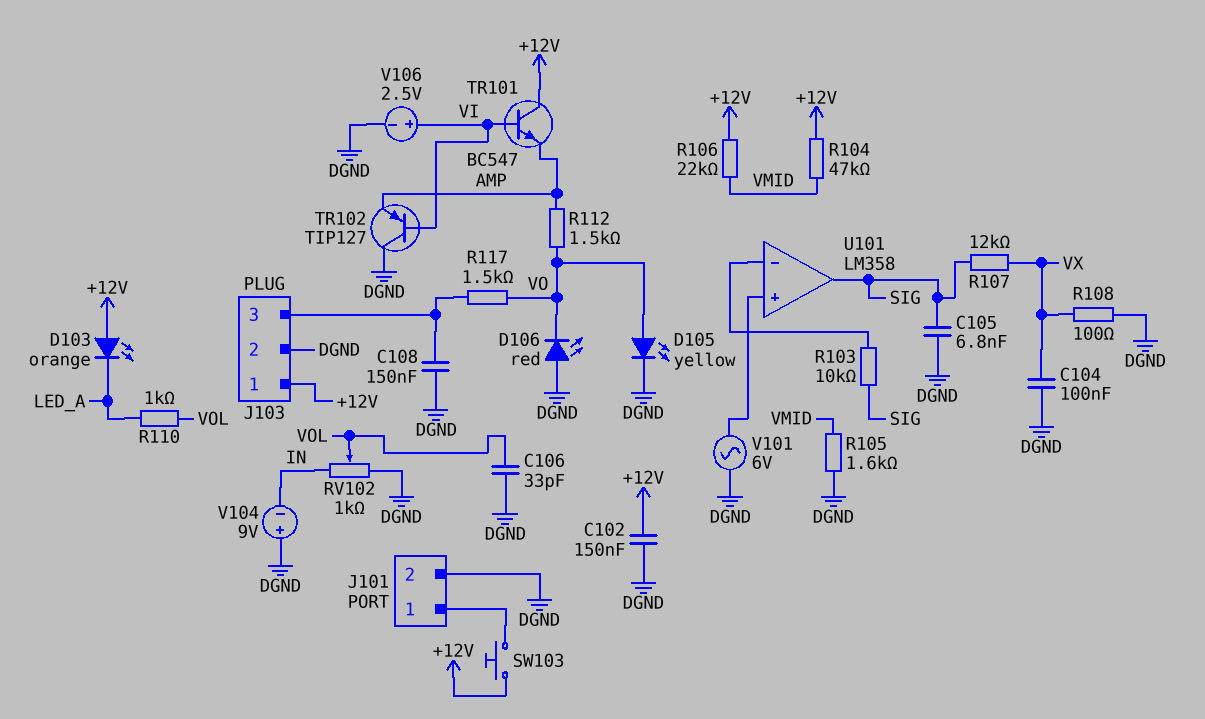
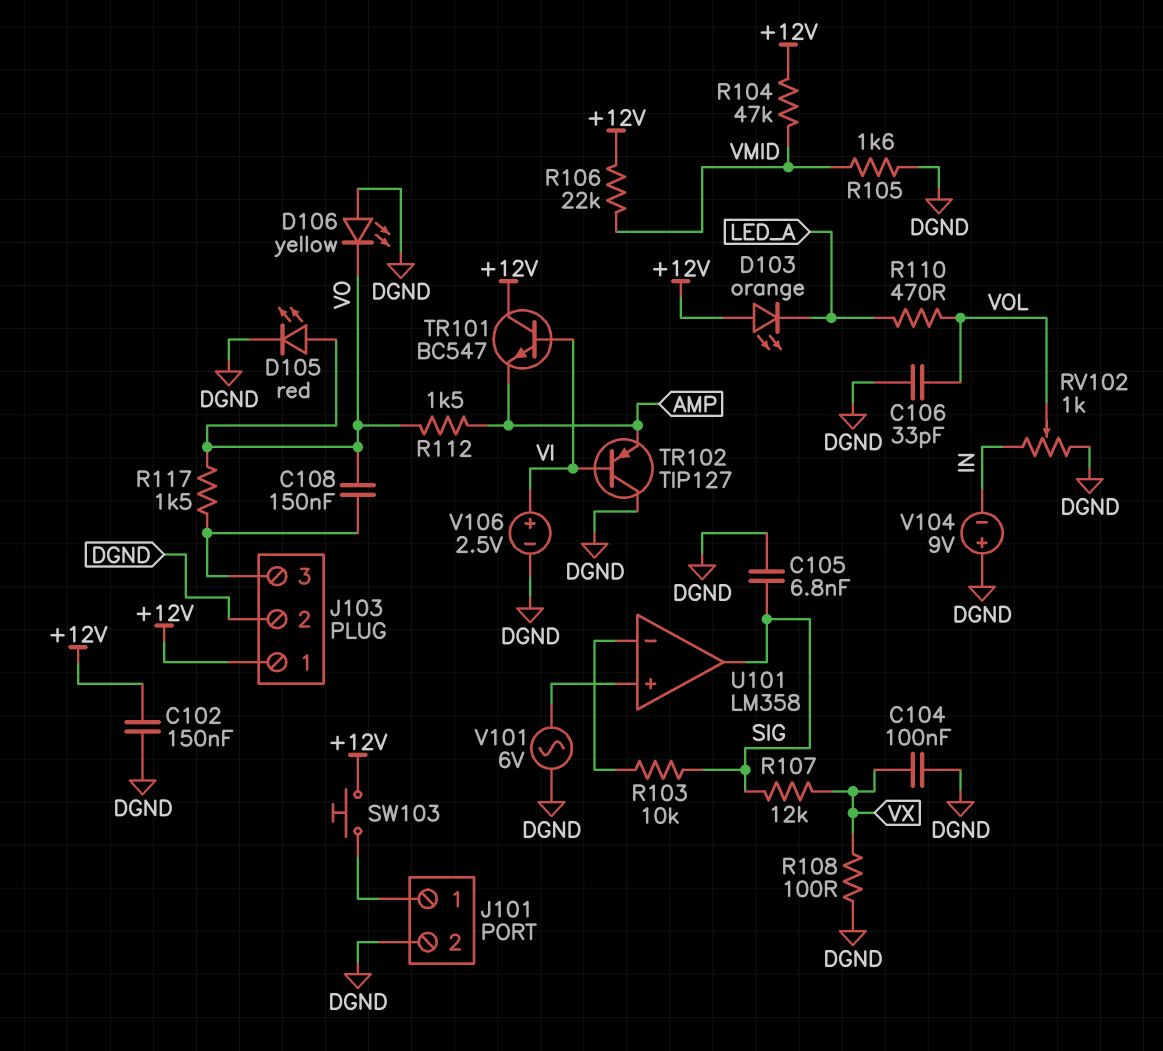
C108: 150nF (DGND, J103/3) -> 150nF (J103/3, VO)
D105: LED yellow (A VO, K DGND) -> LED red (A VO, K DGND)
D106: LED red (A DGND, K VO) -> LED yellow (A DGND, K VO)
R110: 1k (LED_A, VOL) -> 470 (LED_A, VOL)

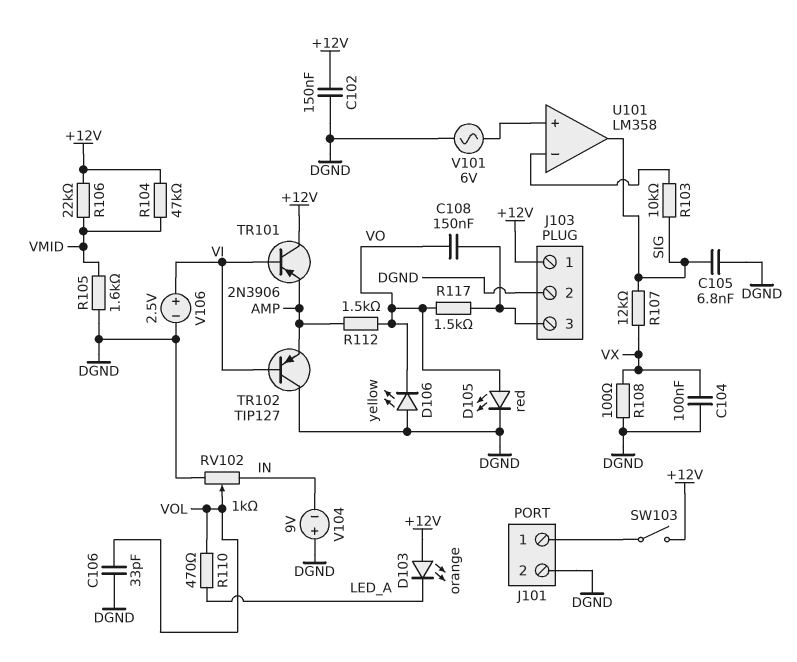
SW103: button (+12V, J101/1) -> switch (+12V, J101/1)
TR101: NPN BC547 (B VI, C +12V, E AMP) -> PNP 2N3906 (B VI, C +12V, E AMP)

